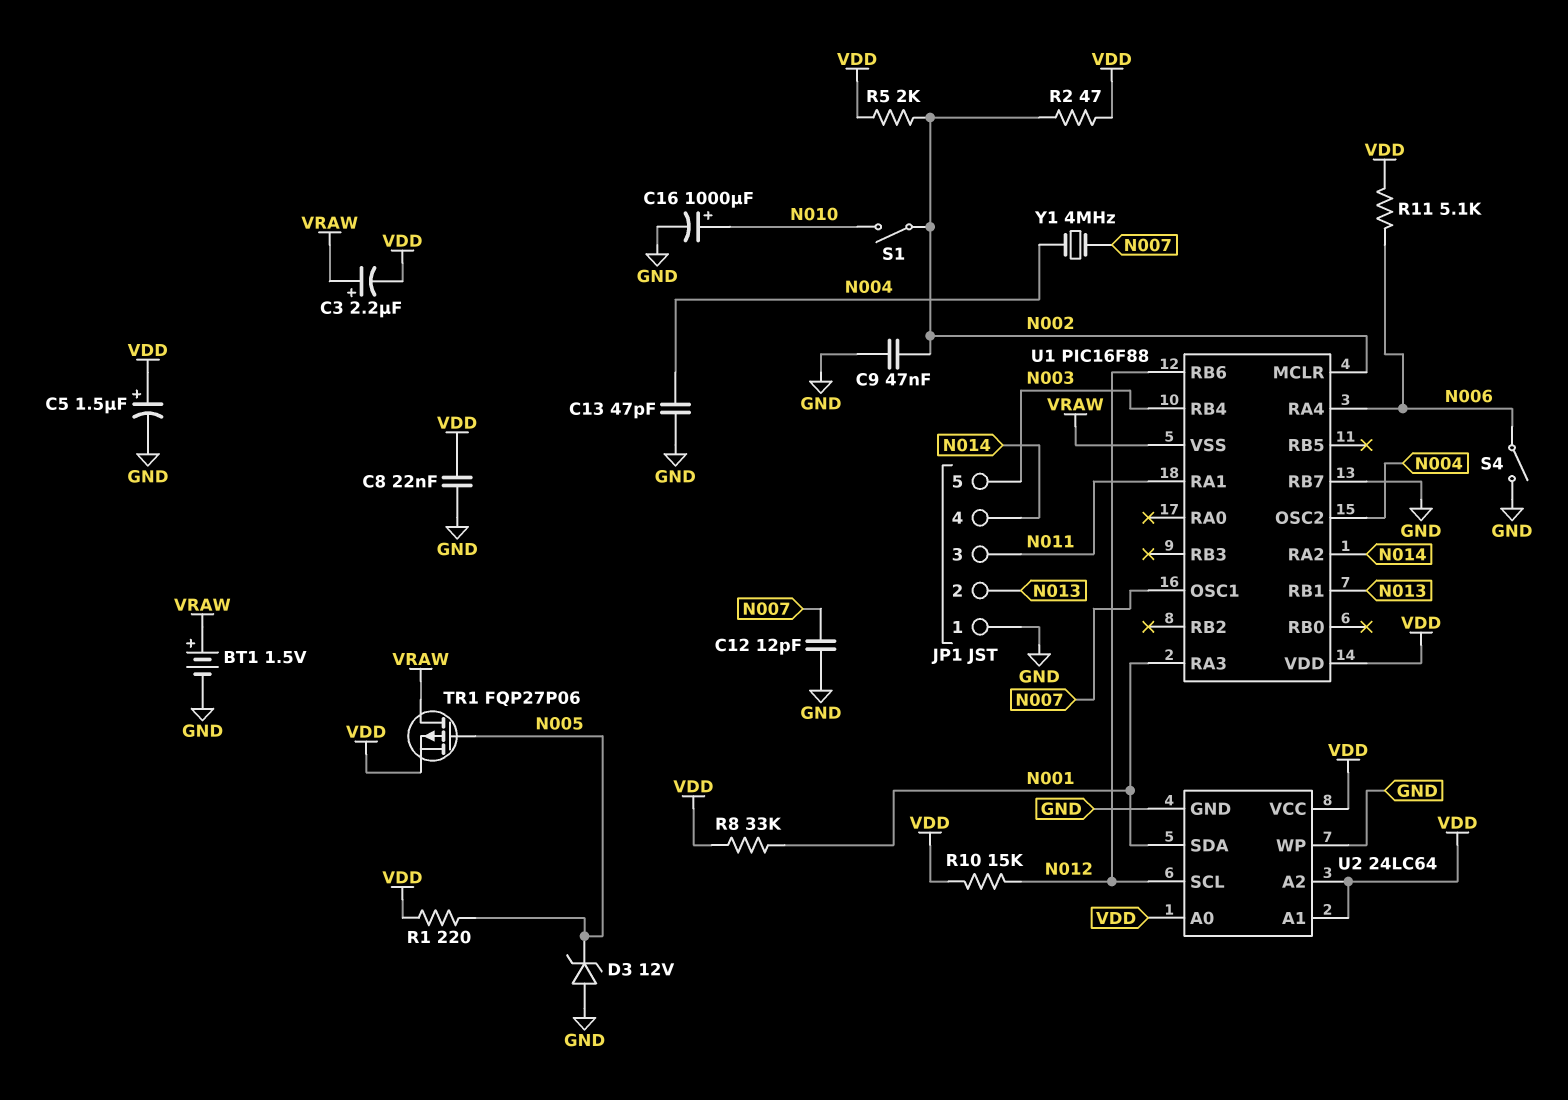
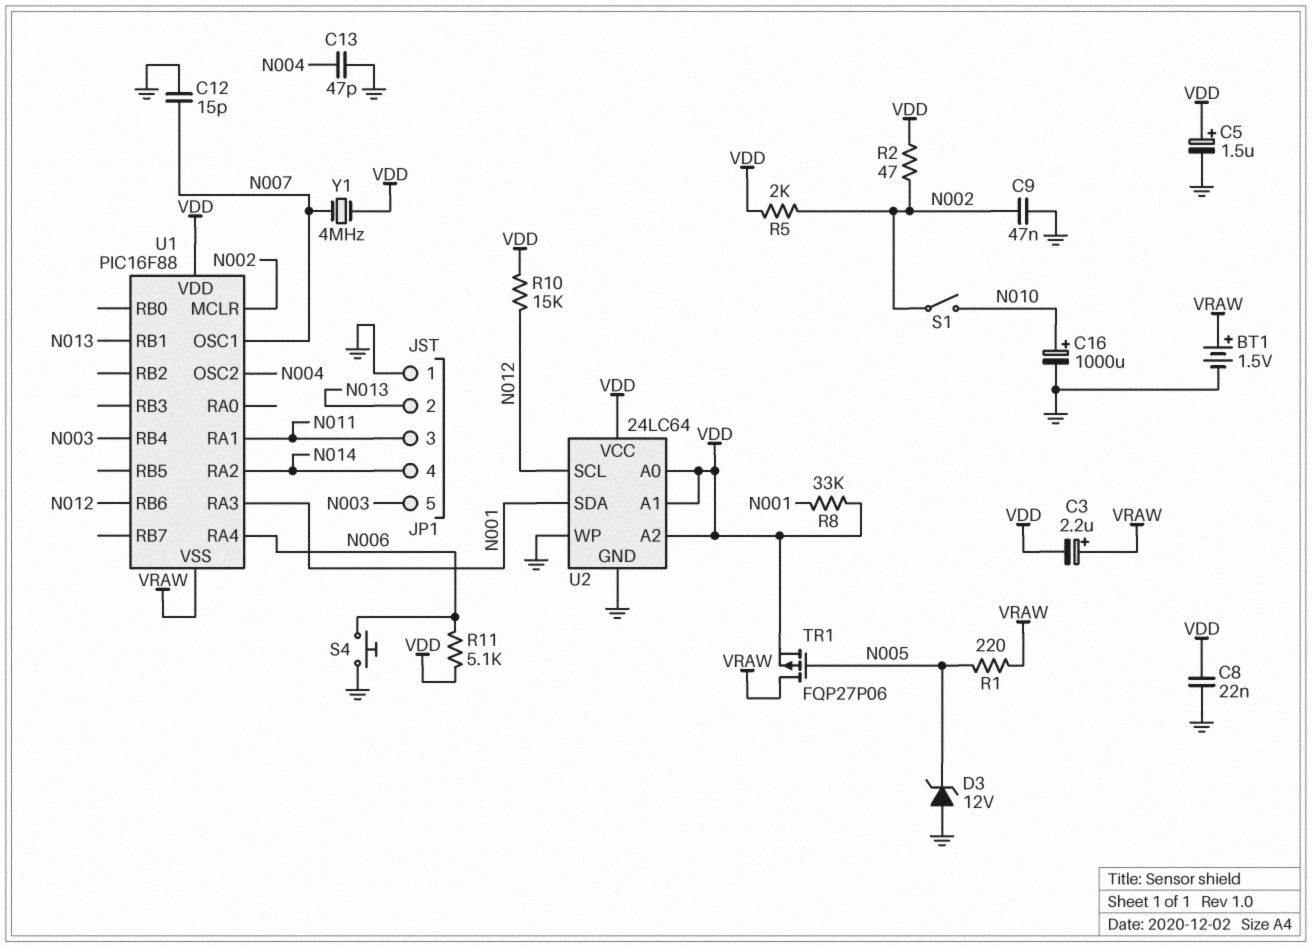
C12: 12pF (GND, N007) -> 15pF (GND, N007)
R1: 220 (N005, VDD) -> 220 (N005, VRAW)
S4: switch (GND, N006) -> button (GND, N006)
U1 pin RB7: GND -> none
Y1: 4MHz (N004, N007) -> 4MHz (N007, VDD)

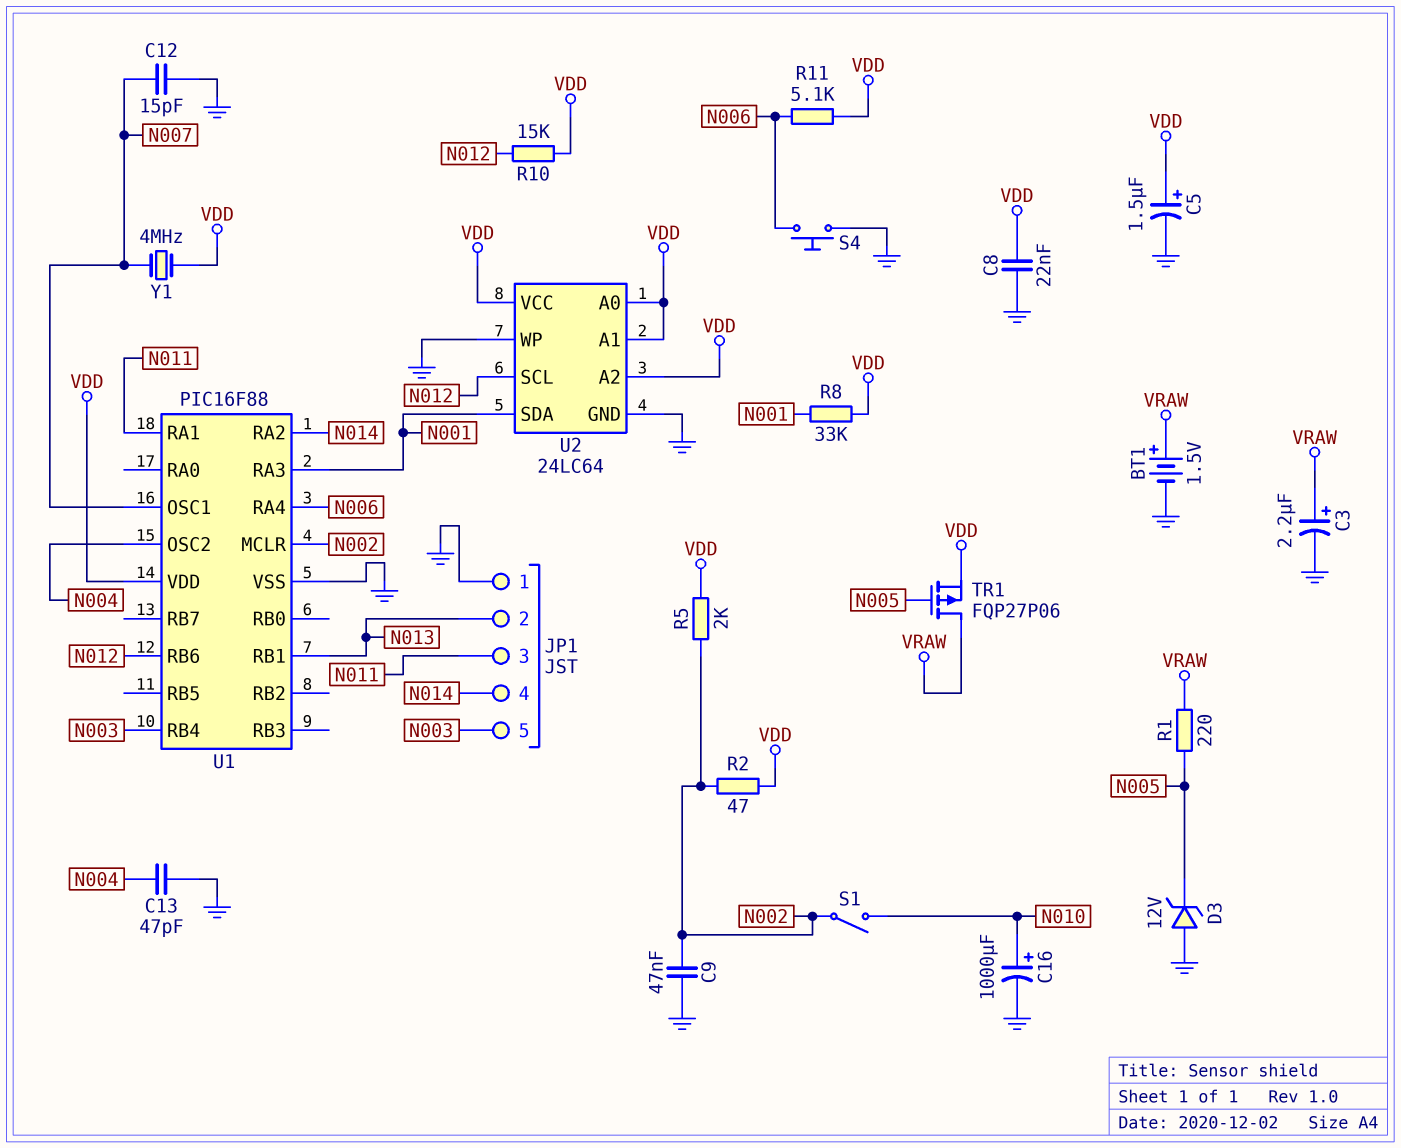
C3: 2.2uF (plus VRAW, minus VDD) -> 2.2uF (plus VRAW, minus GND)
U1 pin VSS: VRAW -> GND

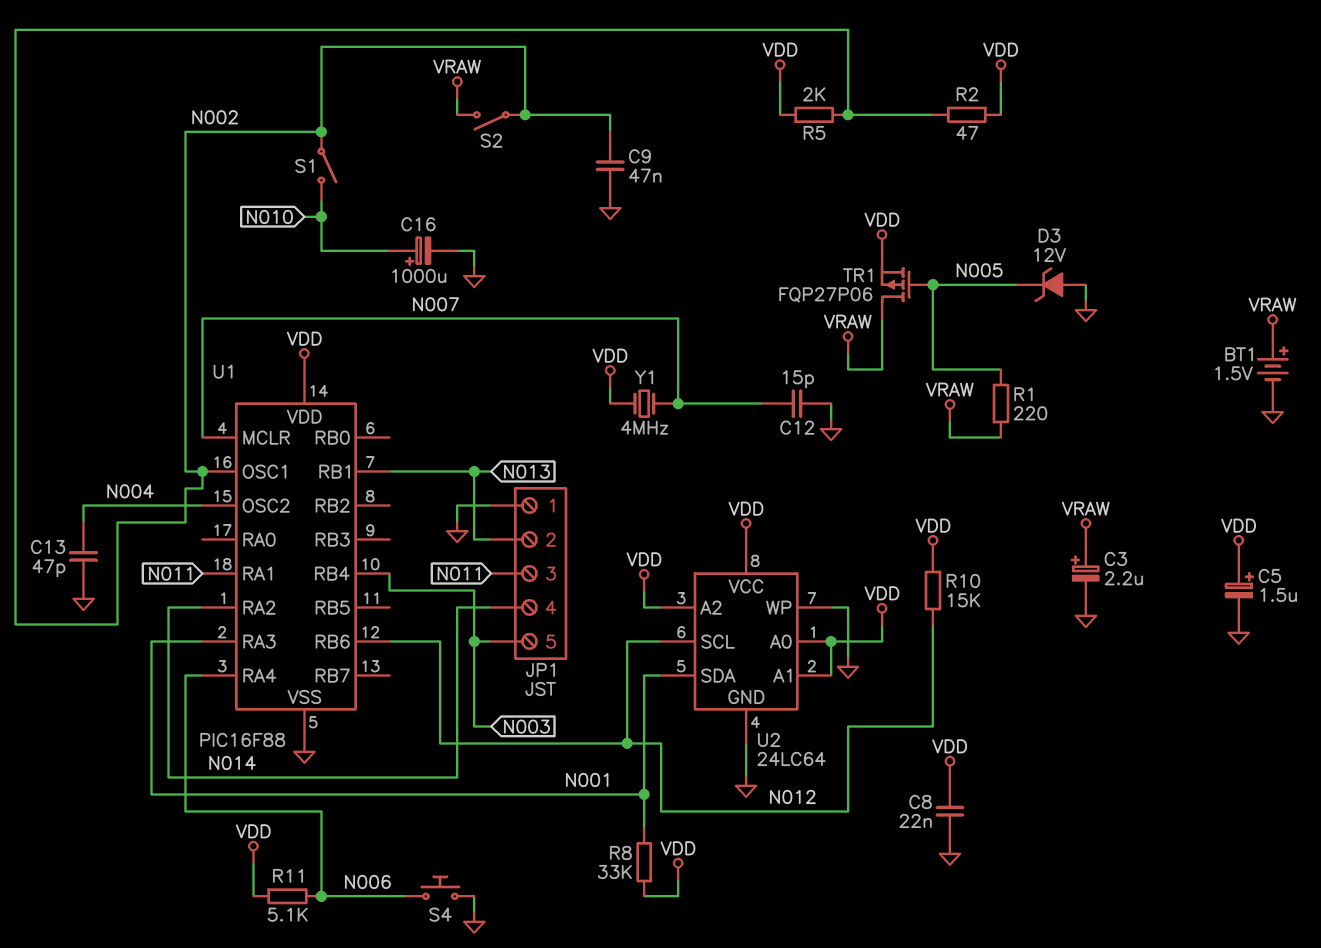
S2: none -> switch (N002, VRAW)
U1 pin MCLR: N002 -> N007
U1 pin OSC1: N007 -> N002

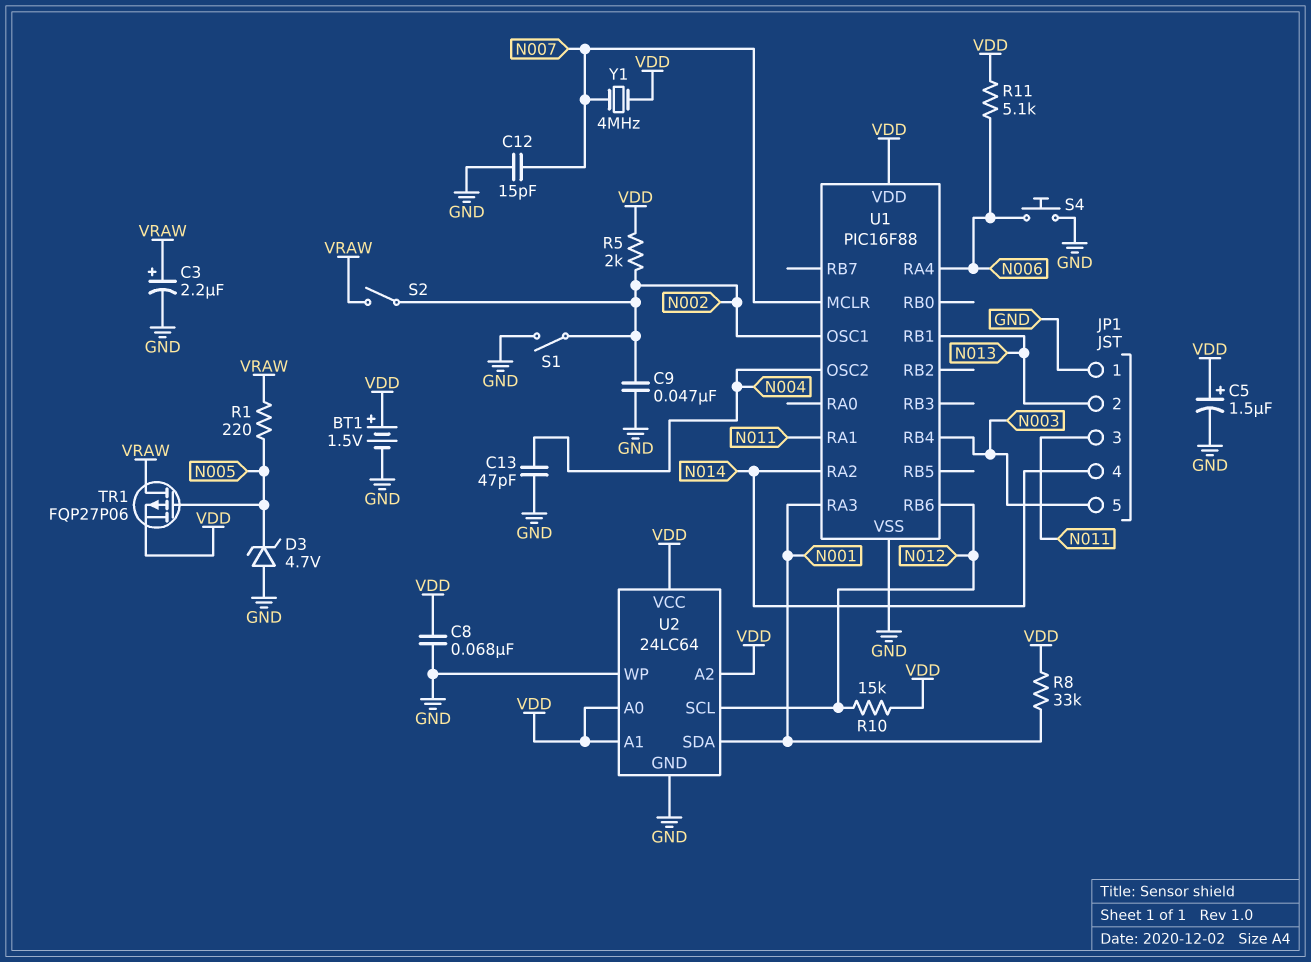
BT1: 1.5V (plus VRAW, minus GND) -> 1.5V (plus VDD, minus GND)
C8: 22nF (GND, VDD) -> 68nF (GND, VDD)
C16: 1000uF (plus N010, minus GND) -> none
D3: zener 12V (A GND, K N005) -> zener 4.7V (A GND, K N005)
R2: 47 (N002, VDD) -> none
S1: switch (N002, N010) -> switch (GND, N002)

